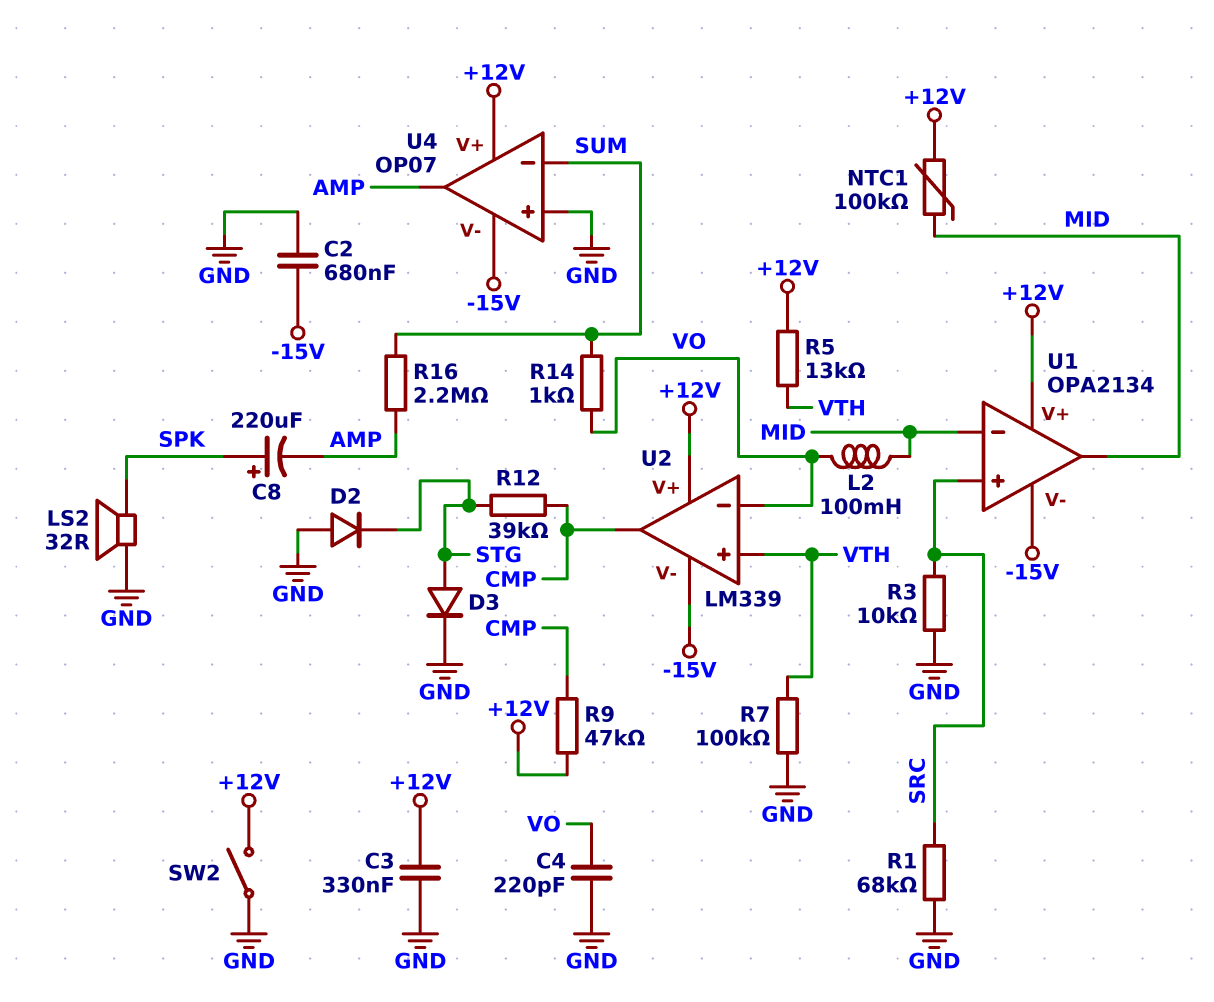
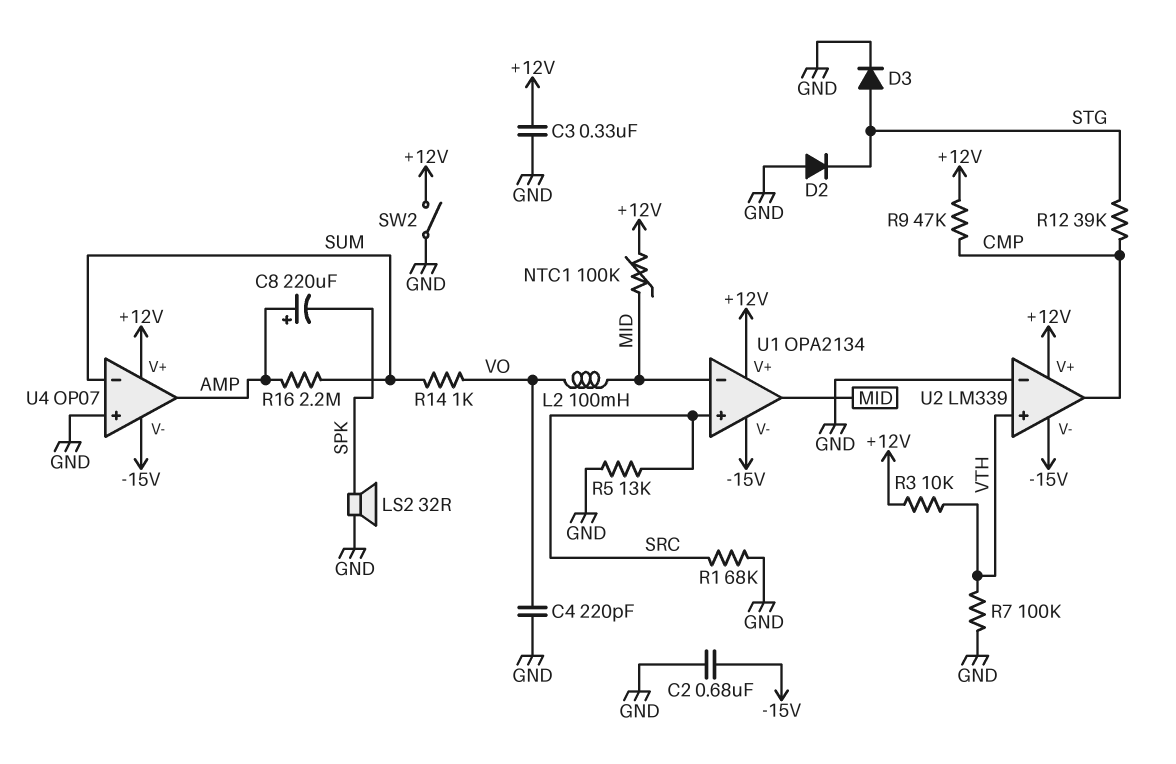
C8: 220uF (plus SPK, minus AMP) -> 220uF (plus AMP, minus SPK)
R3: 10k (GND, SRC) -> 10k (+12V, VTH)
R5: 13k (+12V, VTH) -> 13k (GND, SRC)
U2 pin in-: VO -> GND

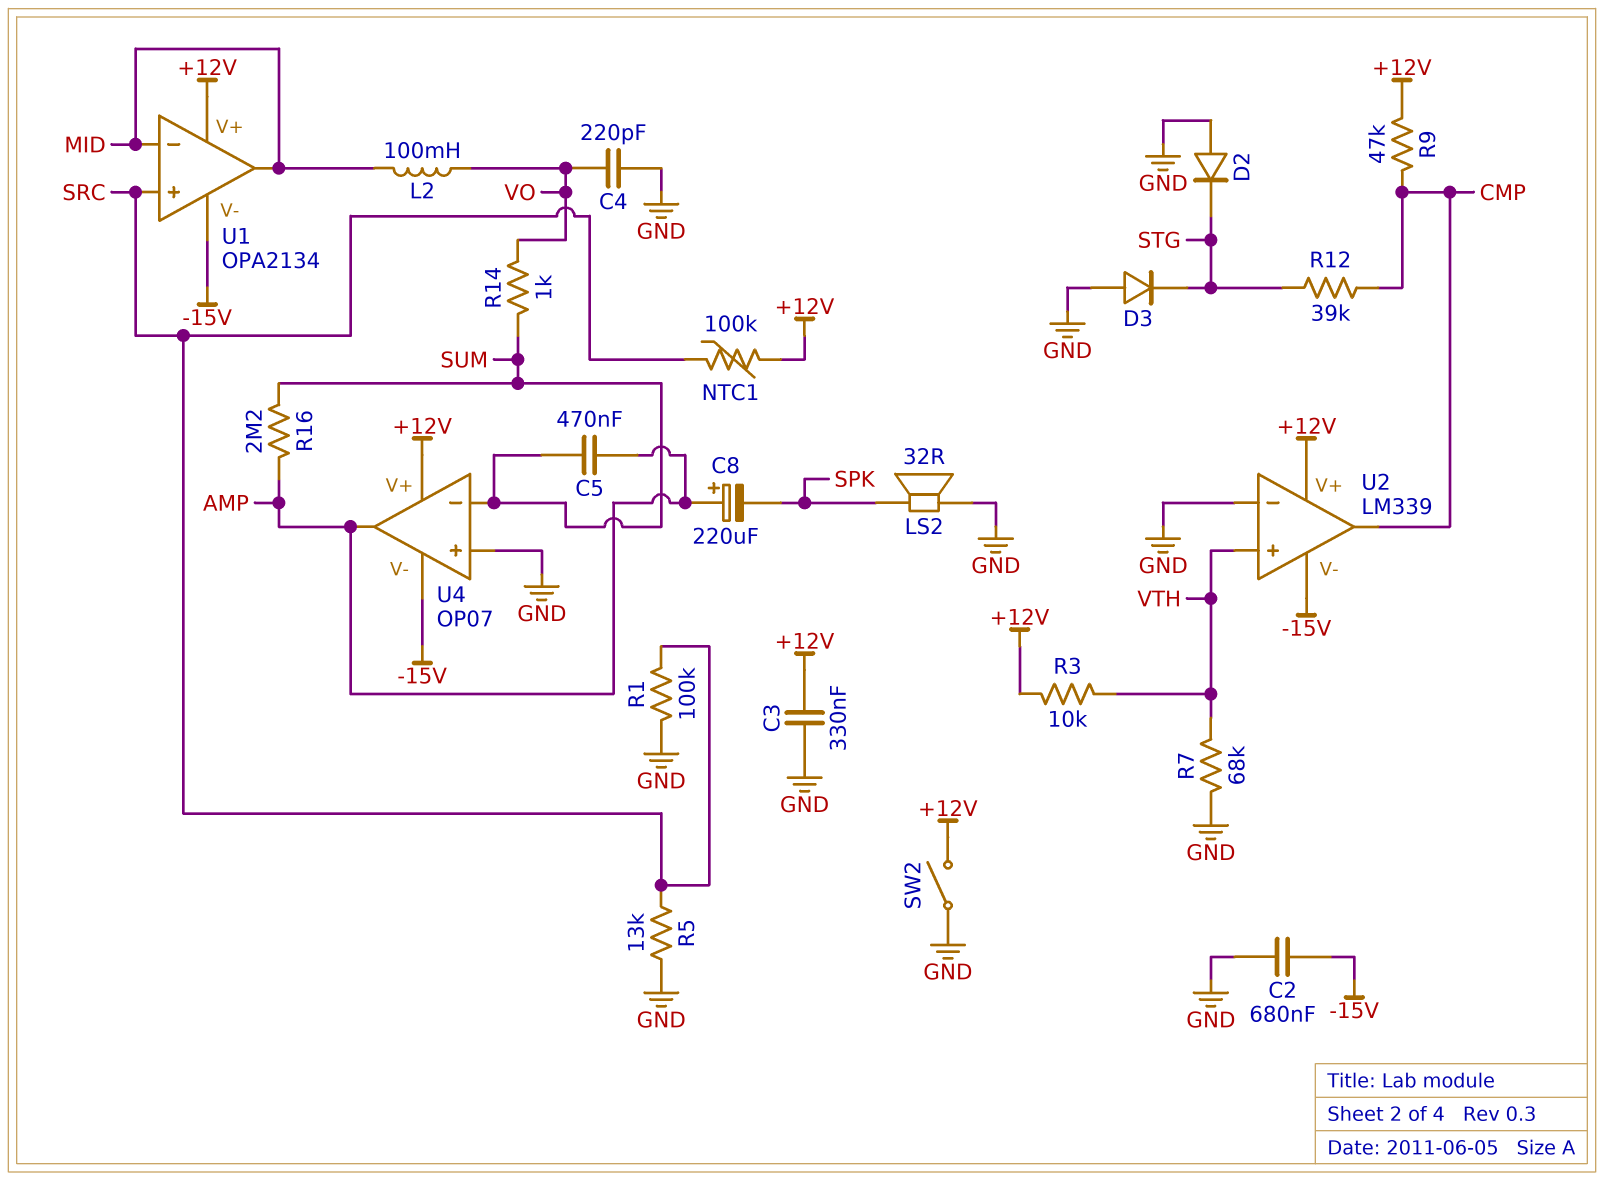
C5: none -> 470nF (AMP, SUM)
D3: diode (A STG, K GND) -> diode (A GND, K STG)
NTC1: 100k (+12V, MID) -> 100k (+12V, SRC)
R1: 68k (GND, SRC) -> 100k (GND, SRC)
R7: 100k (GND, VTH) -> 68k (GND, VTH)

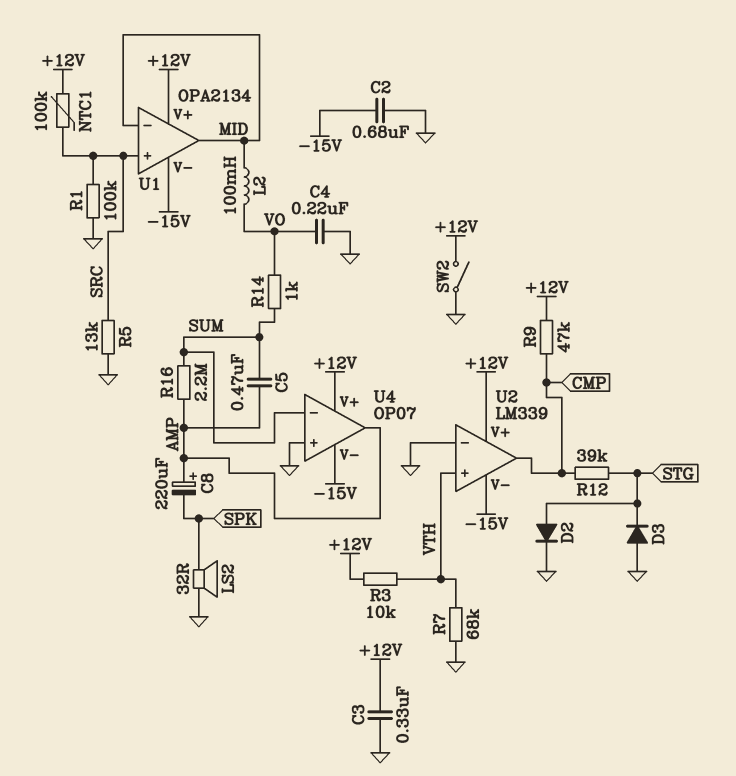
C4: 220pF (GND, VO) -> 220nF (GND, VO)
D2: diode (A GND, K STG) -> diode (A STG, K GND)

